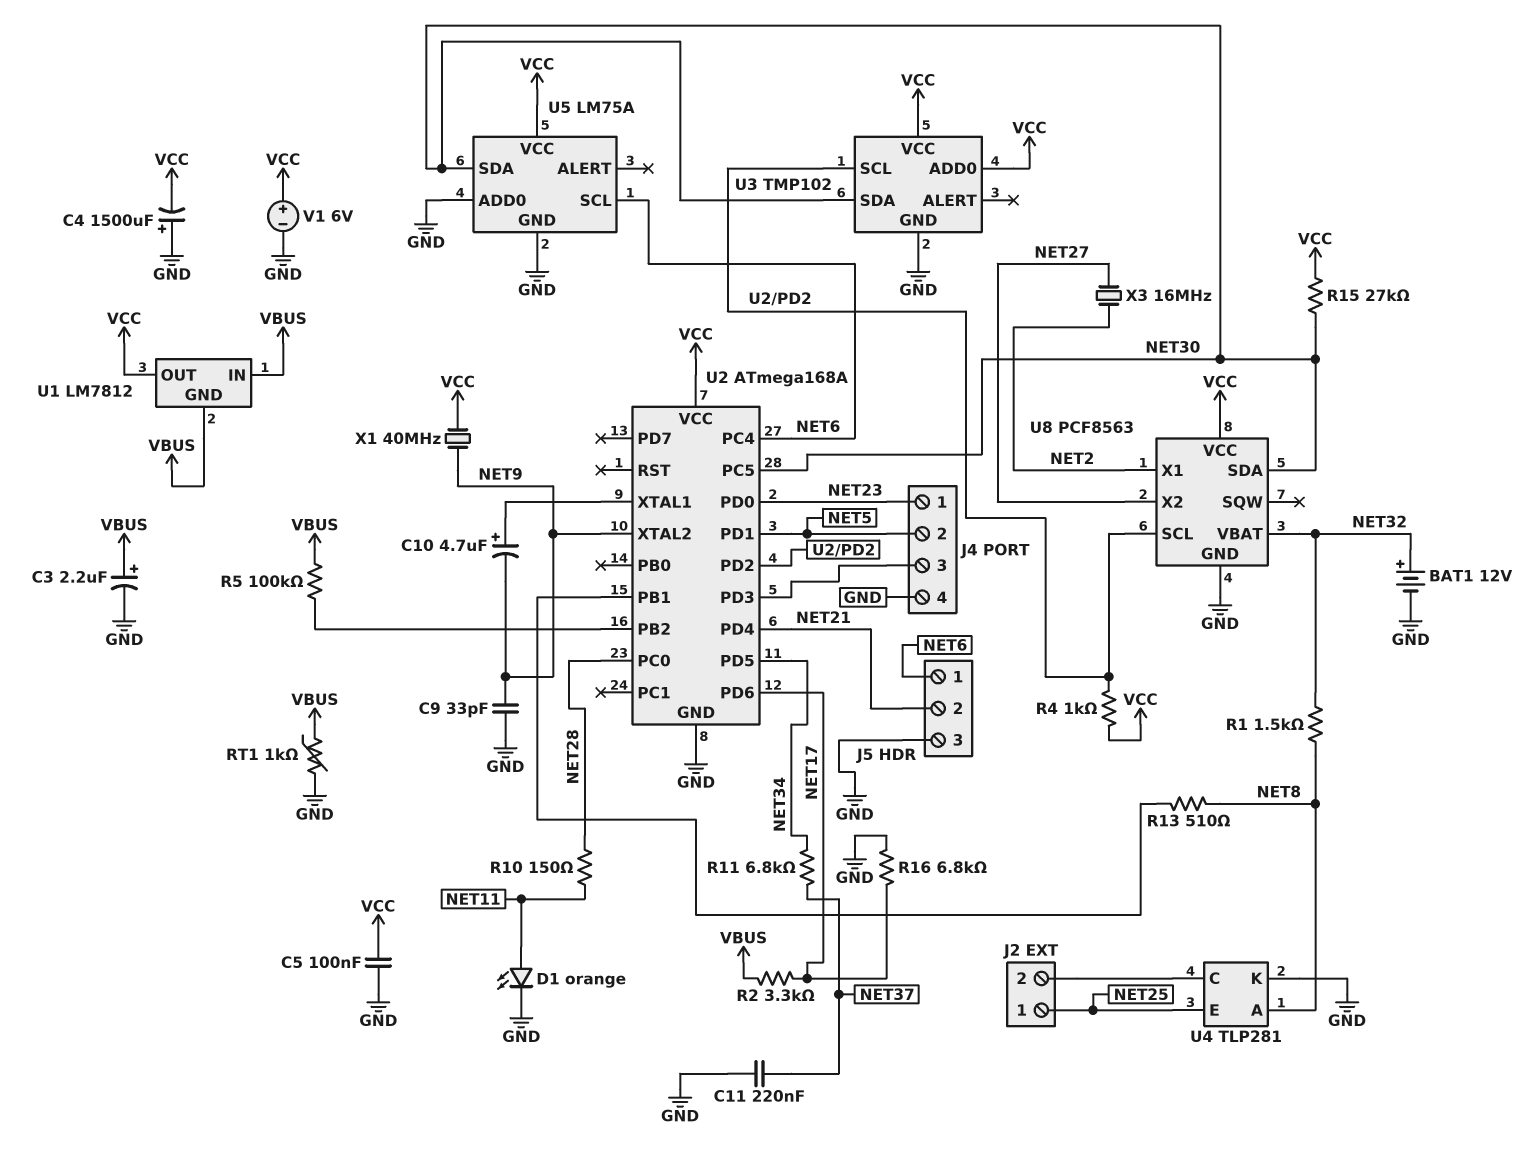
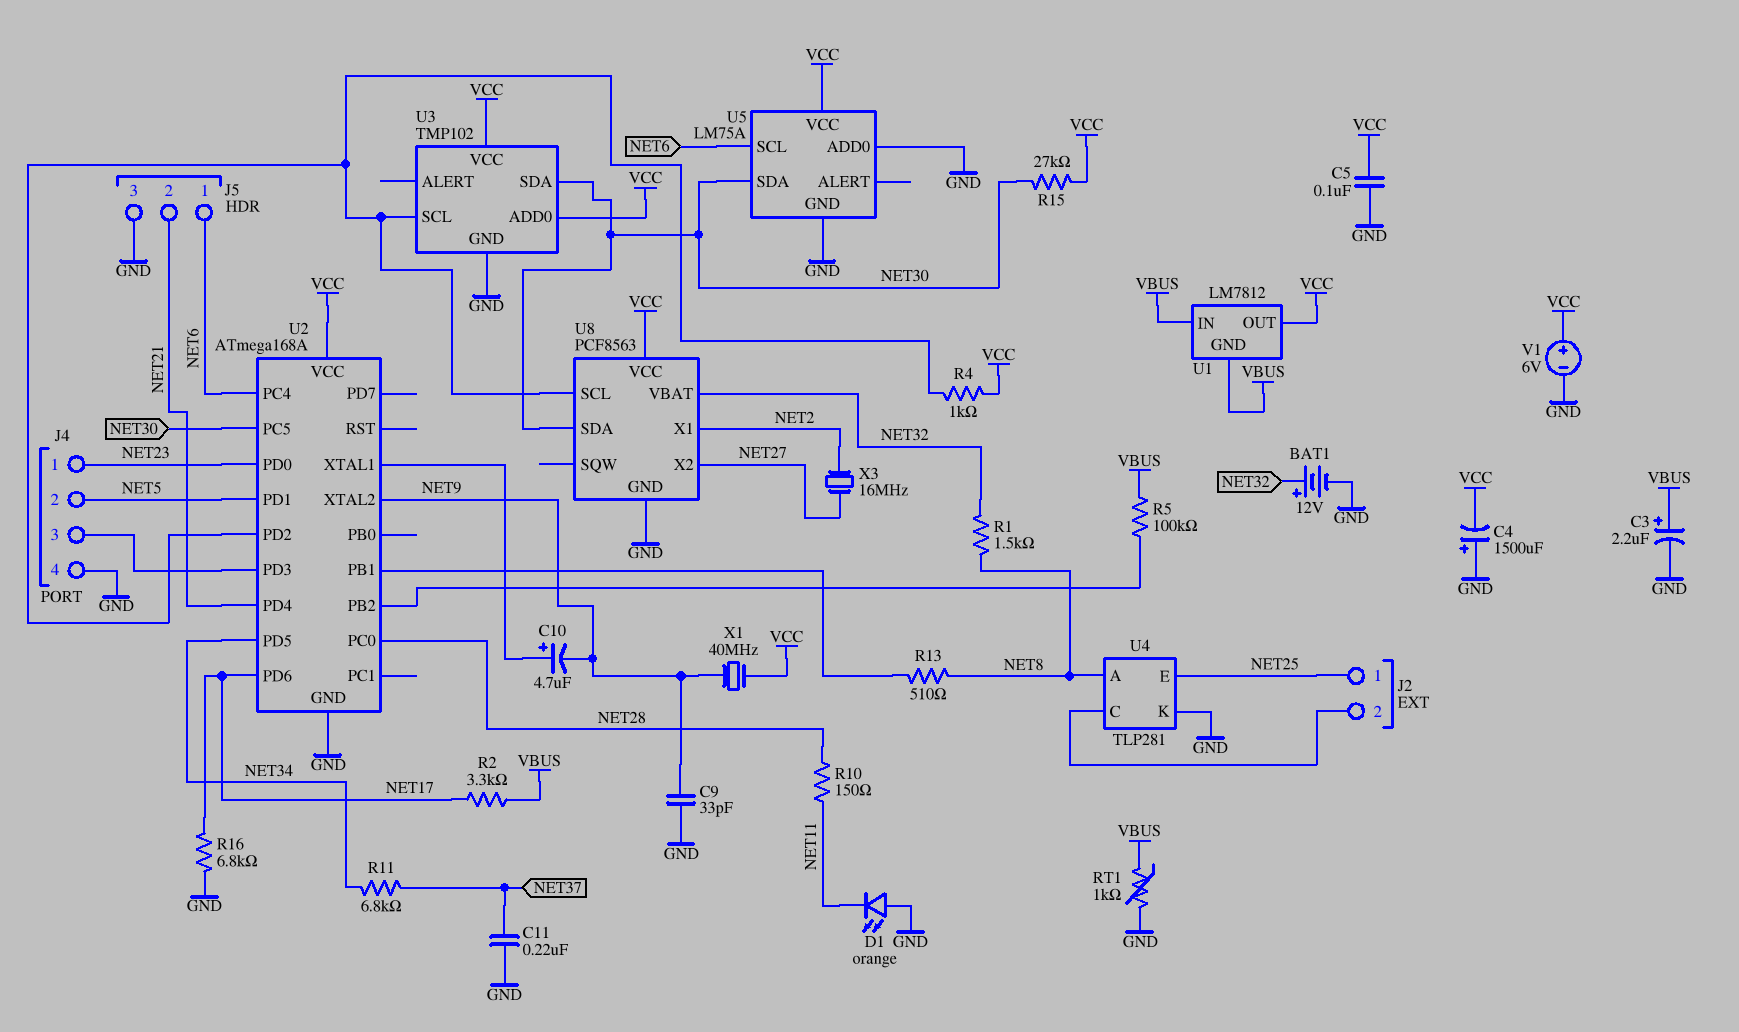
D1: LED orange (A NET11, K GND) -> LED orange (A GND, K NET11)

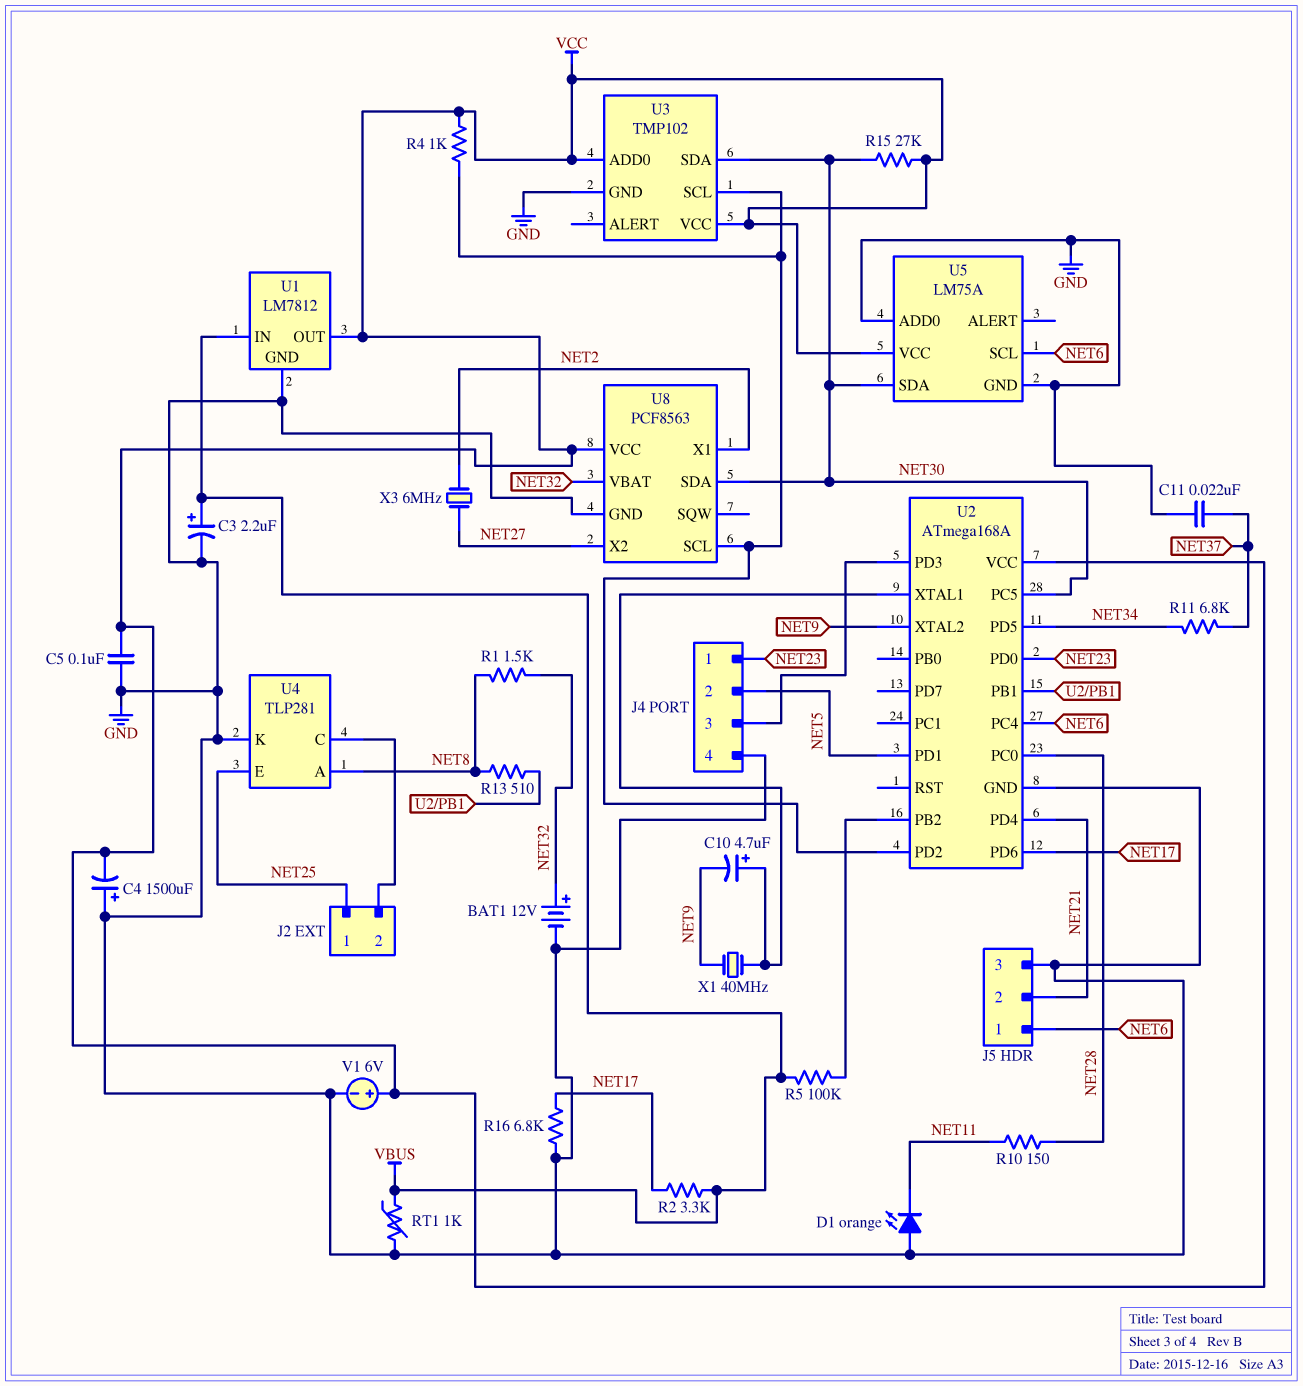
C9: 33pF (GND, NET9) -> none
C11: 220nF (GND, NET37) -> 22nF (GND, NET37)
U1 pin GND: VBUS -> GND
X1: 40MHz (NET9, VCC) -> 40MHz (NET9, U2/XTAL1)
X3: 16MHz (NET2, NET27) -> 6MHz (NET2, NET27)

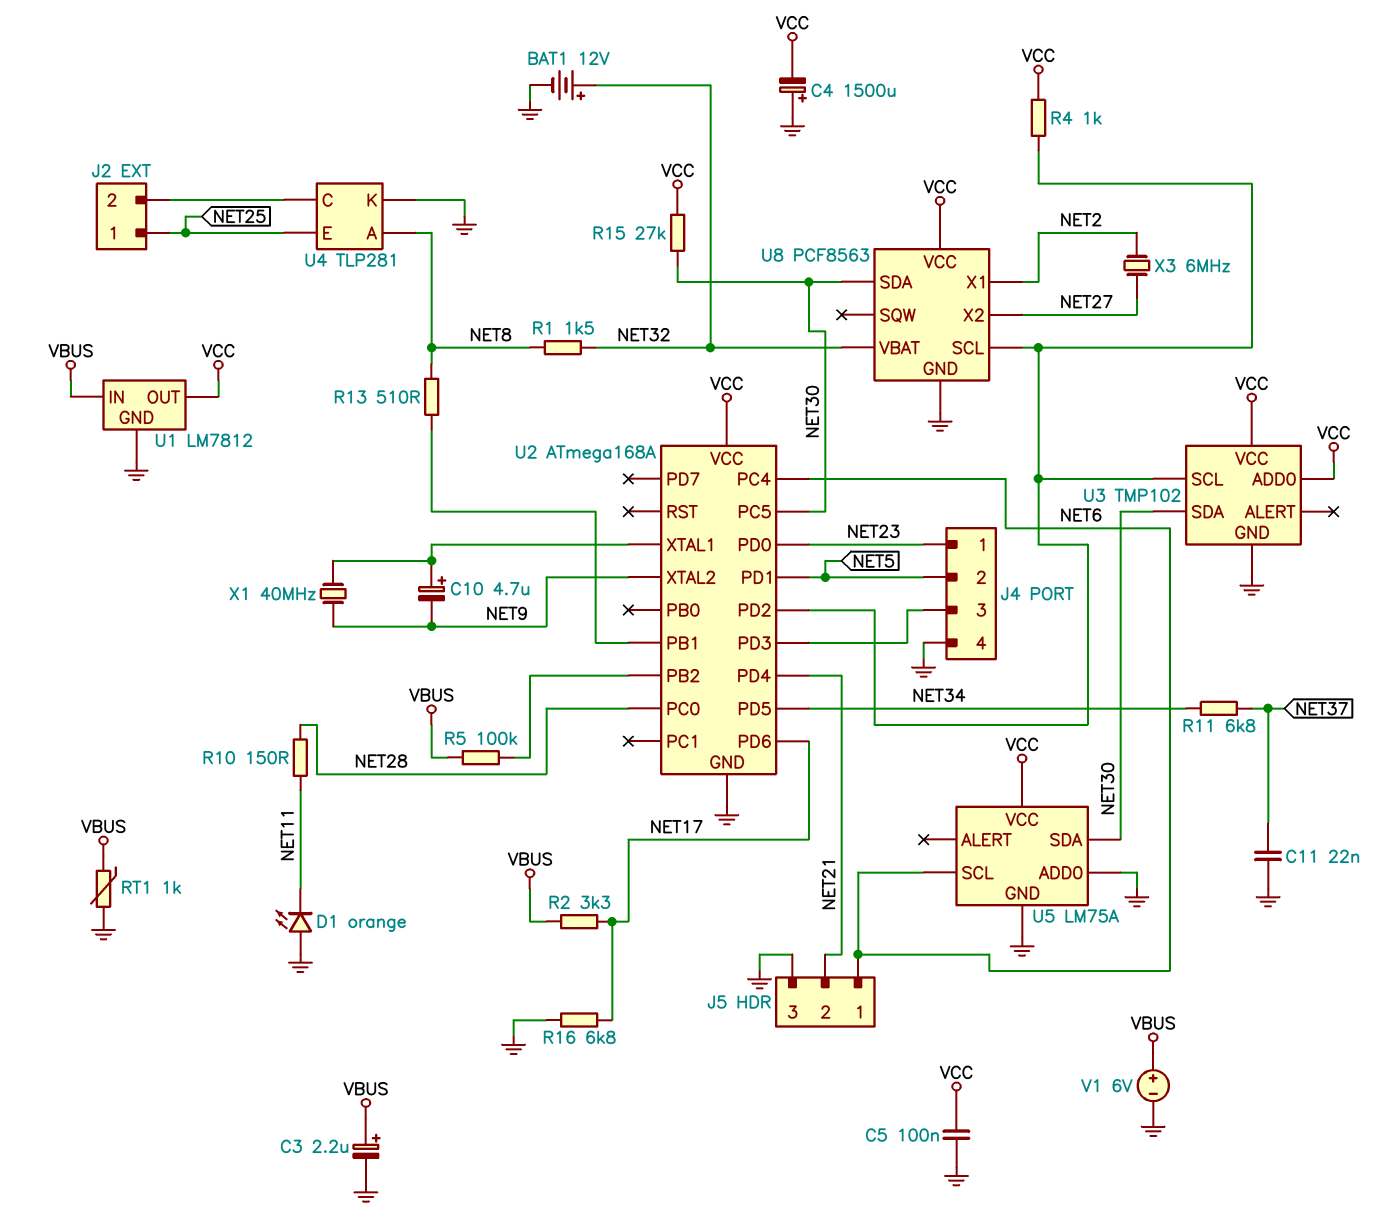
V1: 6V (plus VCC, minus GND) -> 6V (plus VBUS, minus GND)

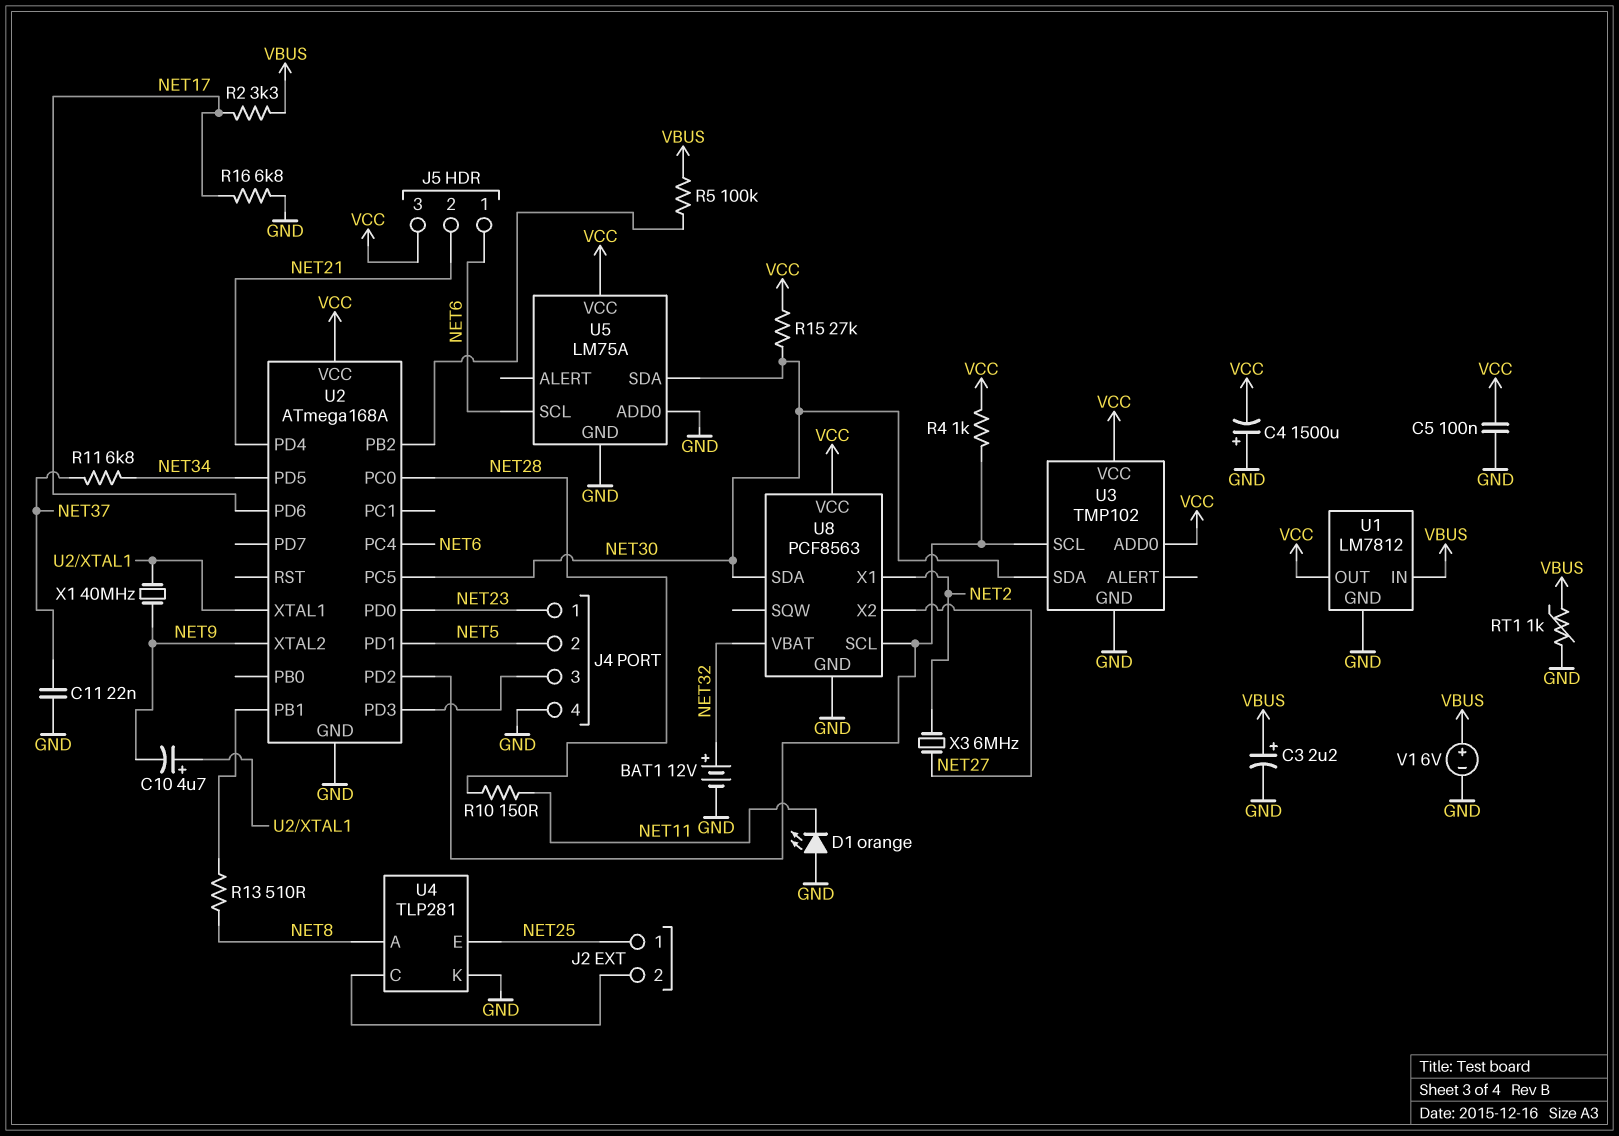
J5 pin 3: GND -> VCC
R1: 1.5k (NET8, NET32) -> none

